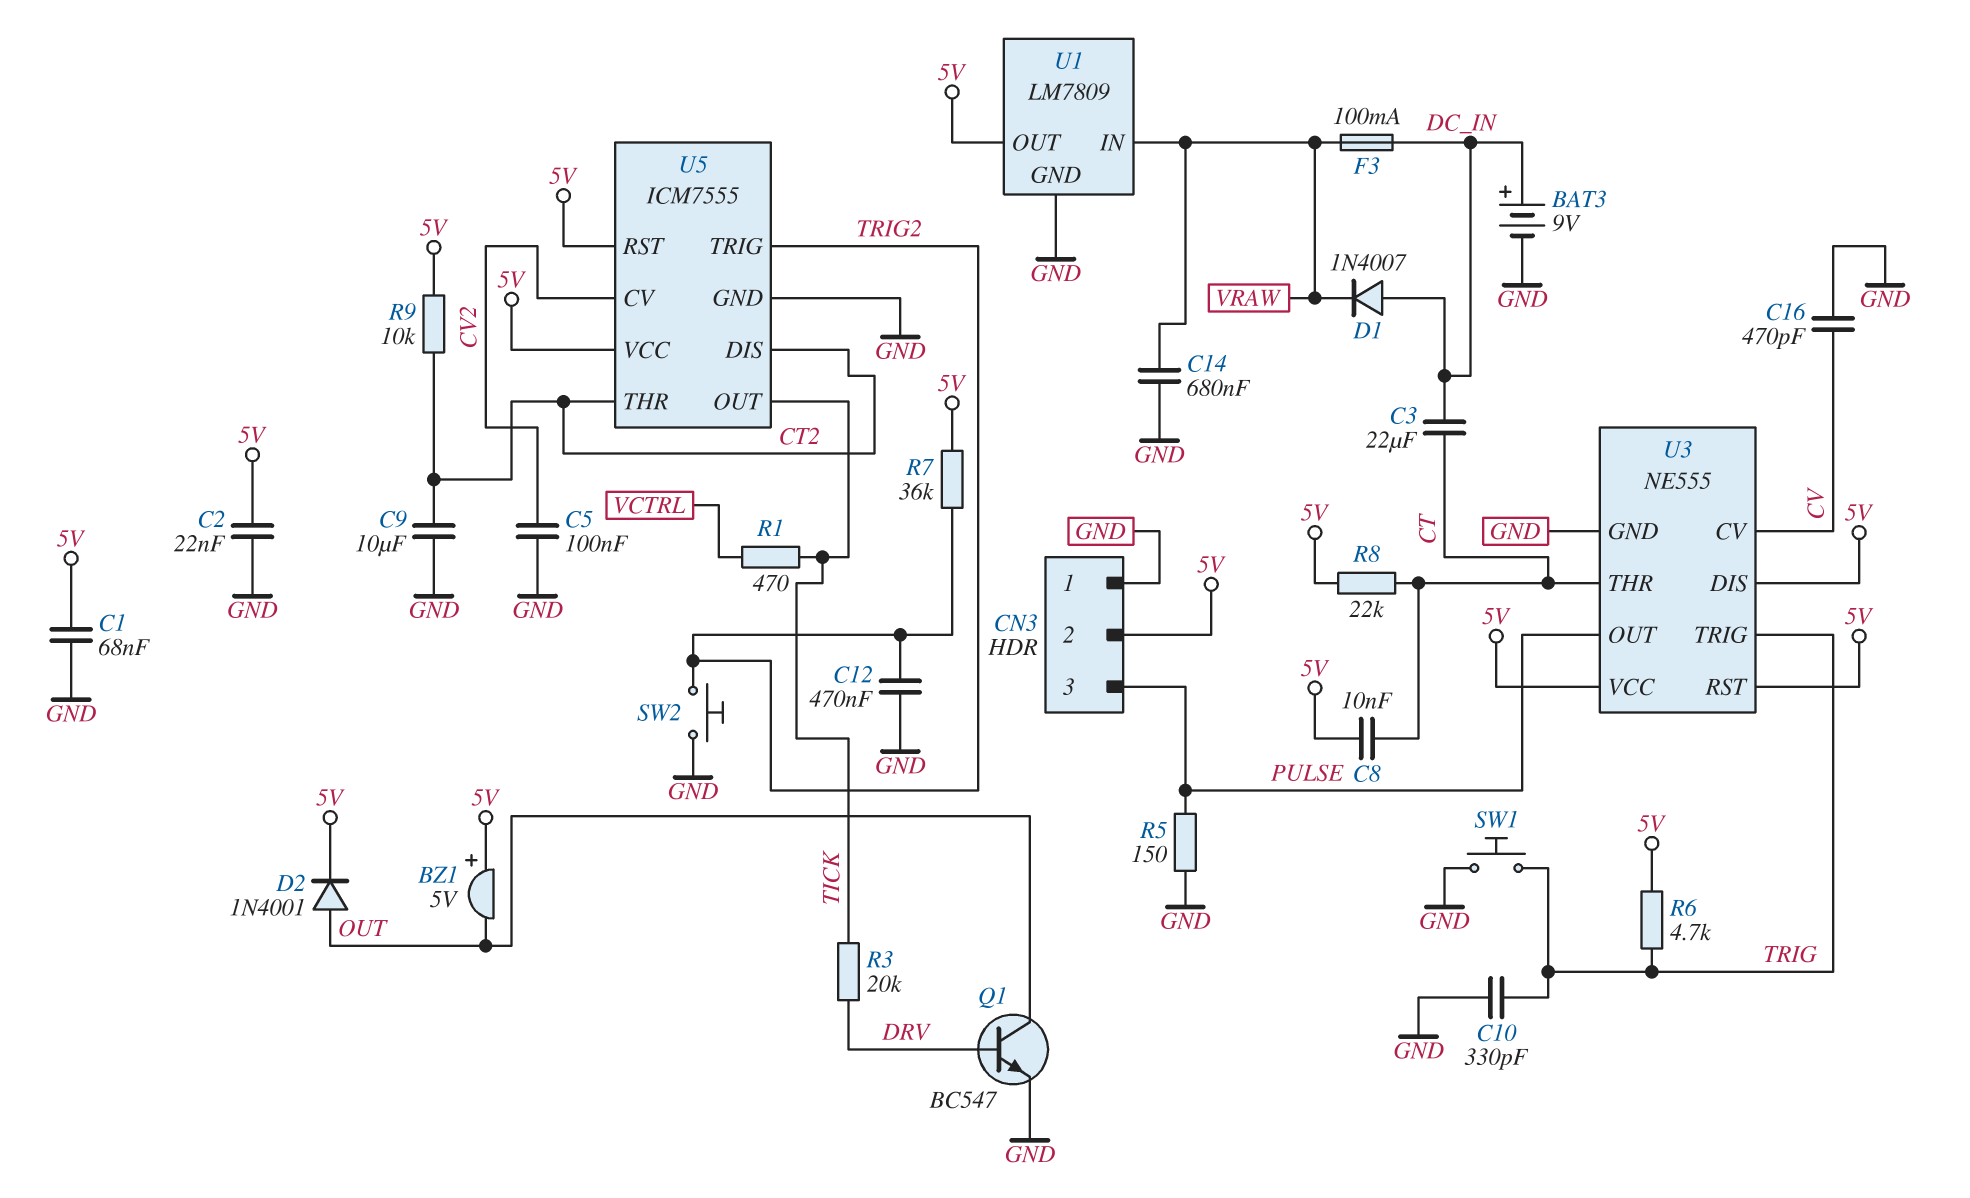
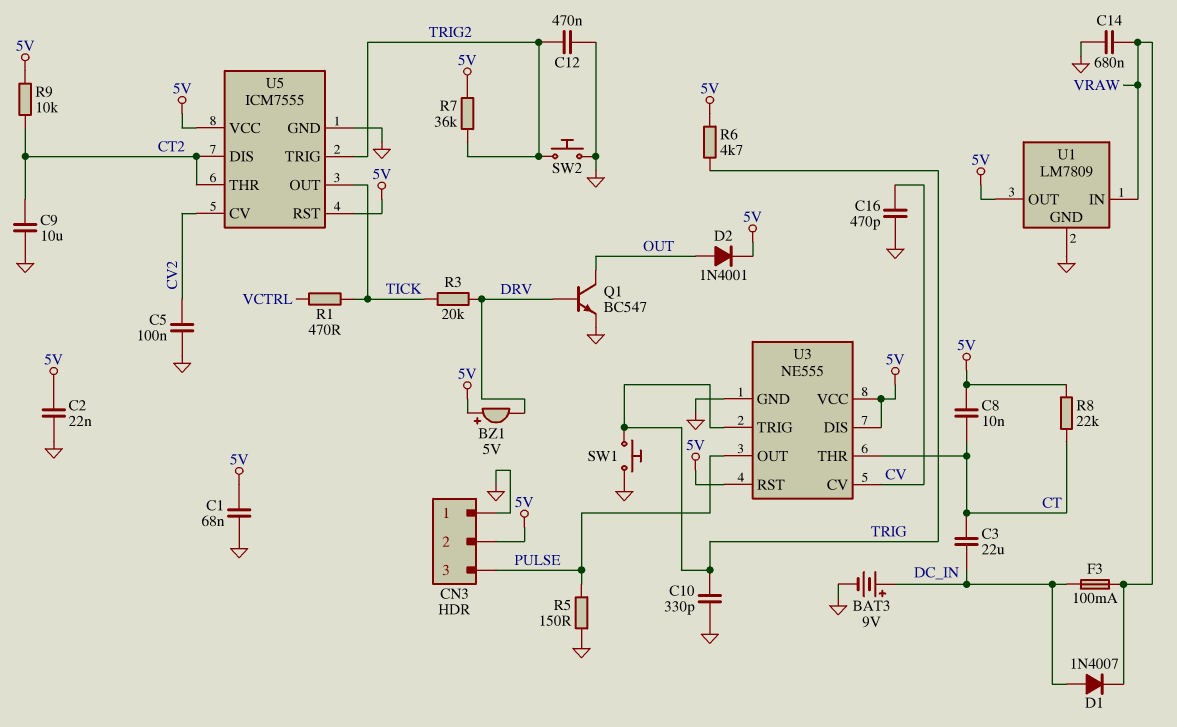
BZ1: buzzer 5V (plus 5V, minus OUT) -> buzzer 5V (plus 5V, minus DRV)

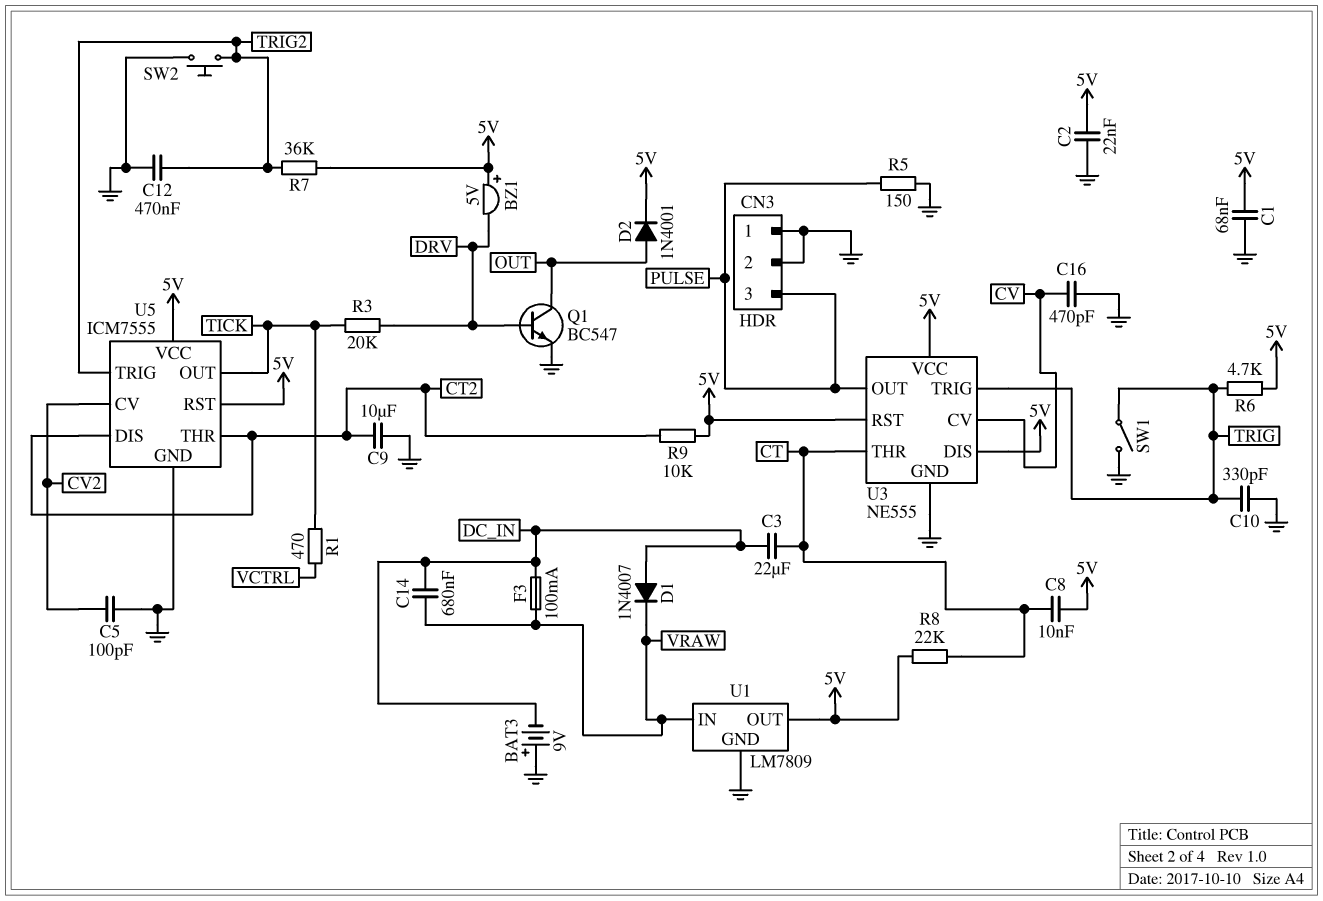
BAT3: 9V (plus DC_IN, minus GND) -> 9V (plus GND, minus DC_IN)
C5: 100nF (CV2, GND) -> 100pF (CV2, GND)
C14: 680nF (GND, VRAW) -> 680nF (DC_IN, VRAW)
CN3 pin 2: 5V -> GND
SW1: button (GND, TRIG) -> switch (GND, TRIG)

